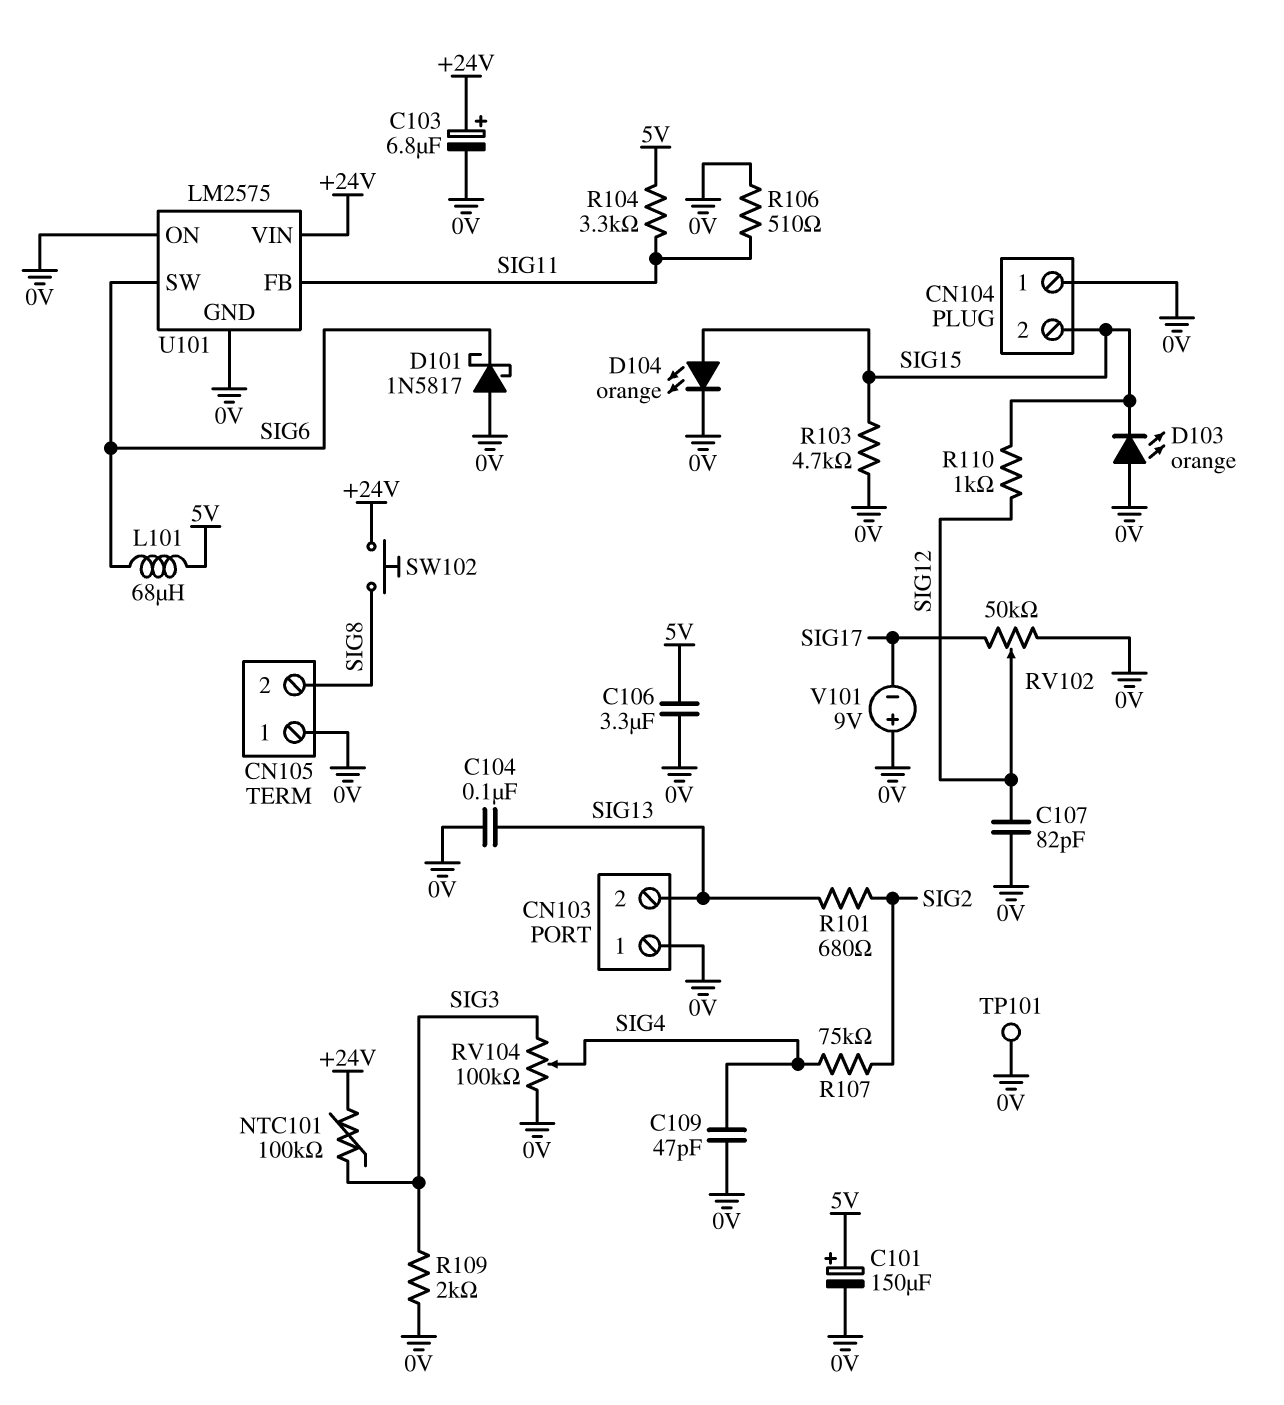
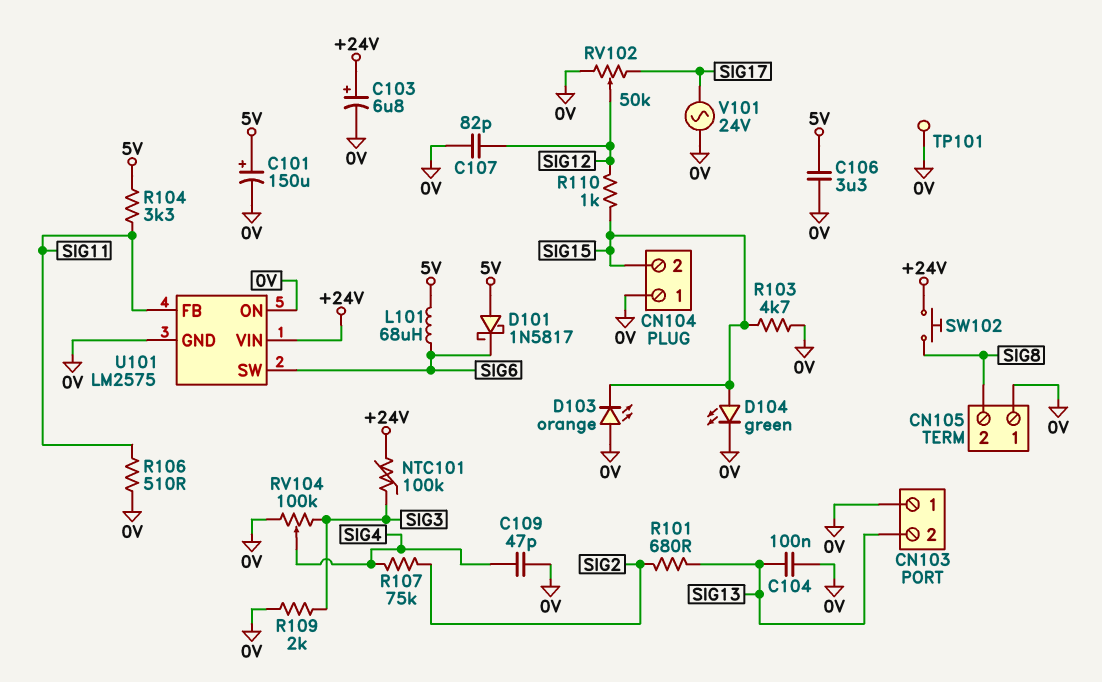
D101: schottky 1N5817 (A 0V, K SIG6) -> schottky 1N5817 (A 5V, K SIG6)
D104: LED orange (A SIG15, K 0V) -> LED green (A SIG15, K 0V)
V101: 9V (plus 0V, minus SIG17) -> AC 24V (0V, SIG17)

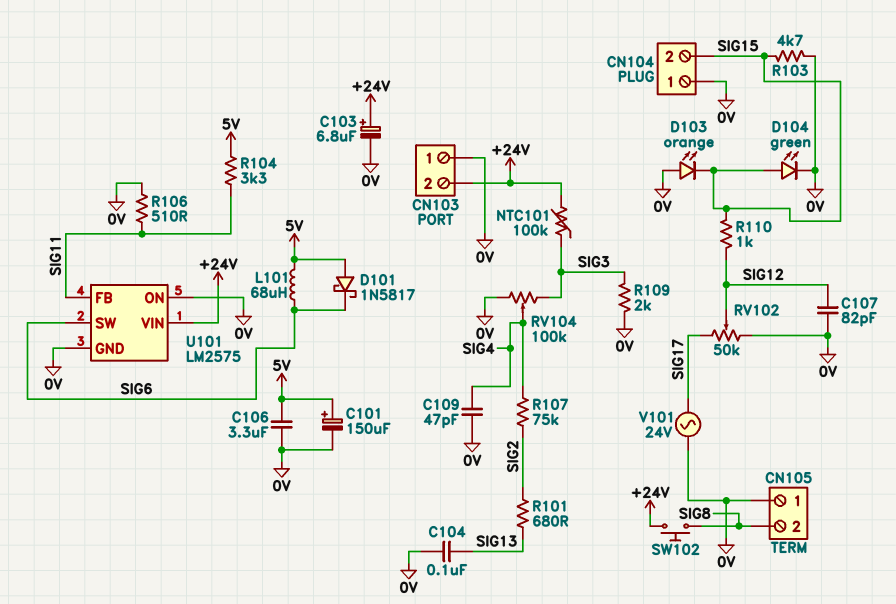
CN103 pin 2: SIG13 -> +24V
TP101: test point (0V) -> none

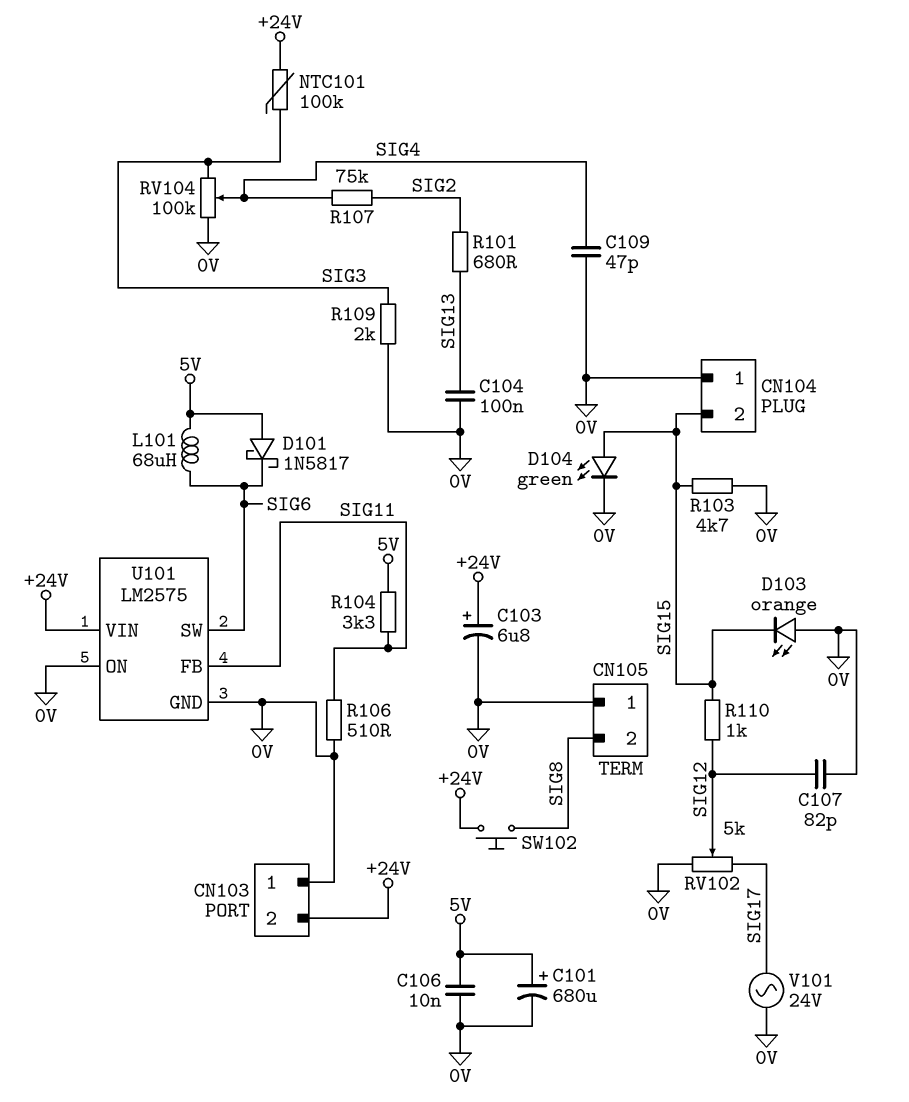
C101: 150uF (plus 5V, minus 0V) -> 680uF (plus 5V, minus 0V)
C106: 3.3uF (0V, 5V) -> 10nF (0V, 5V)
RV102: 50k (0V, SIG17, wiper SIG12) -> 5k (0V, SIG17, wiper SIG12)

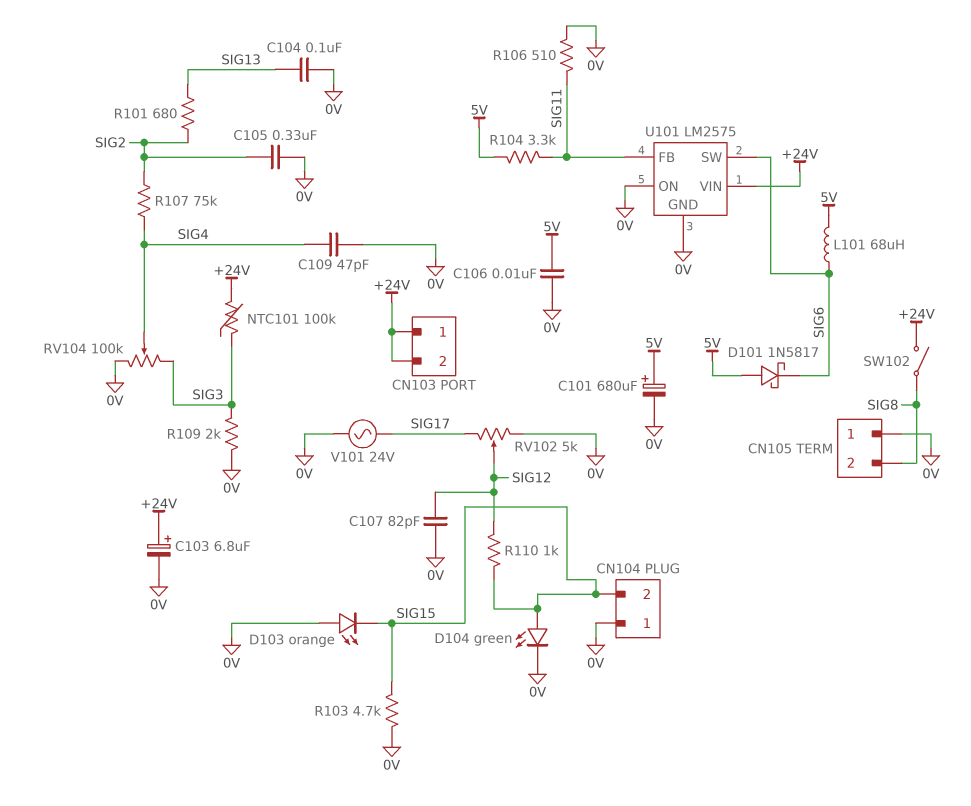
C105: none -> 330nF (0V, SIG2)
CN103 pin 1: 0V -> +24V
SW102: button (+24V, SIG8) -> switch (+24V, SIG8)

